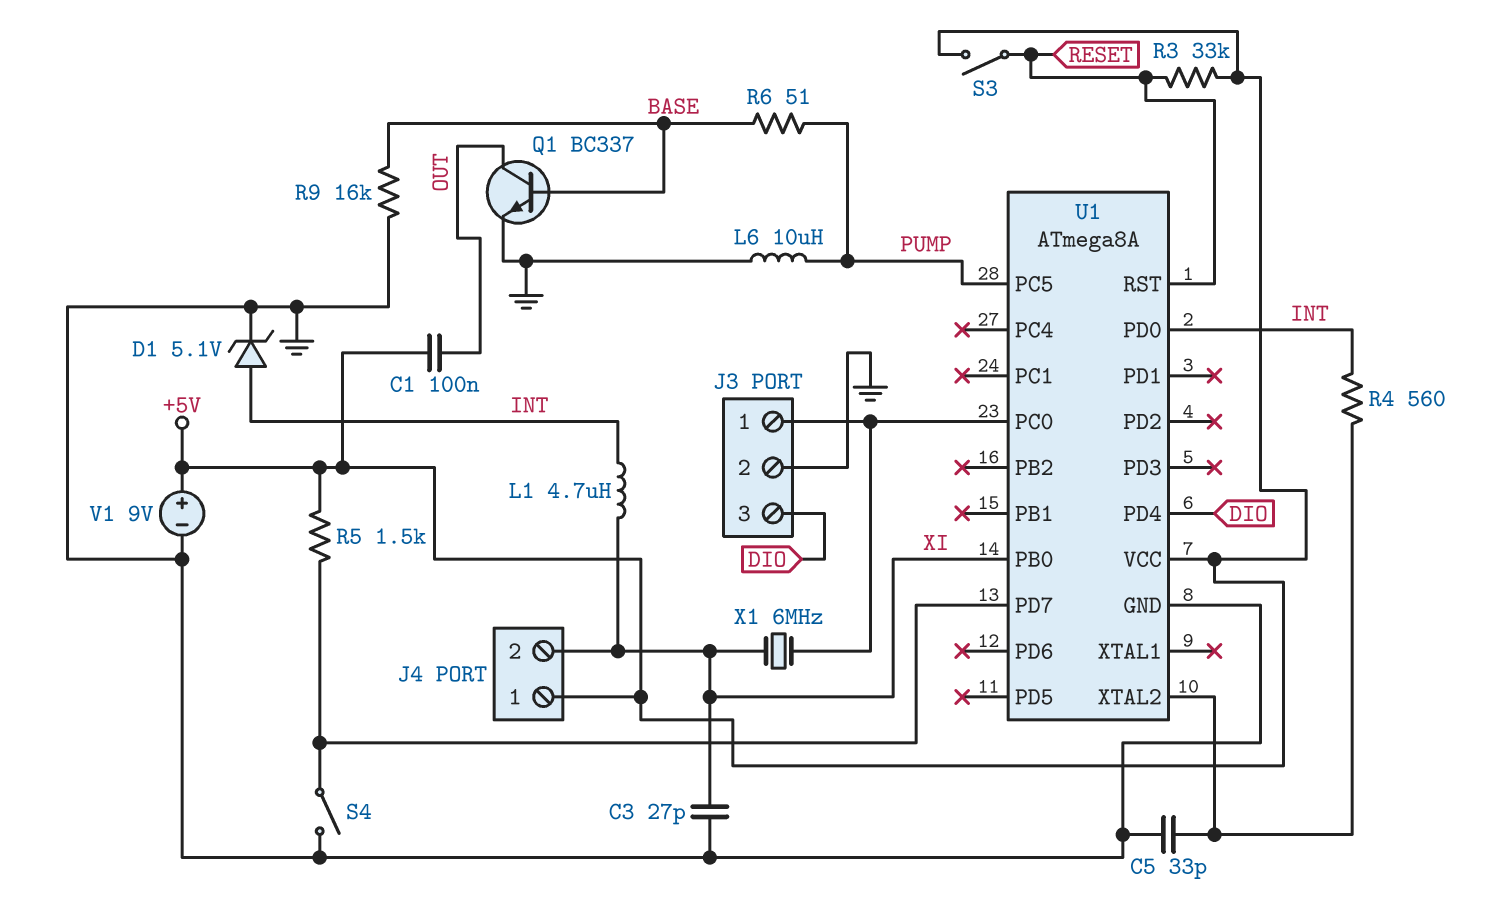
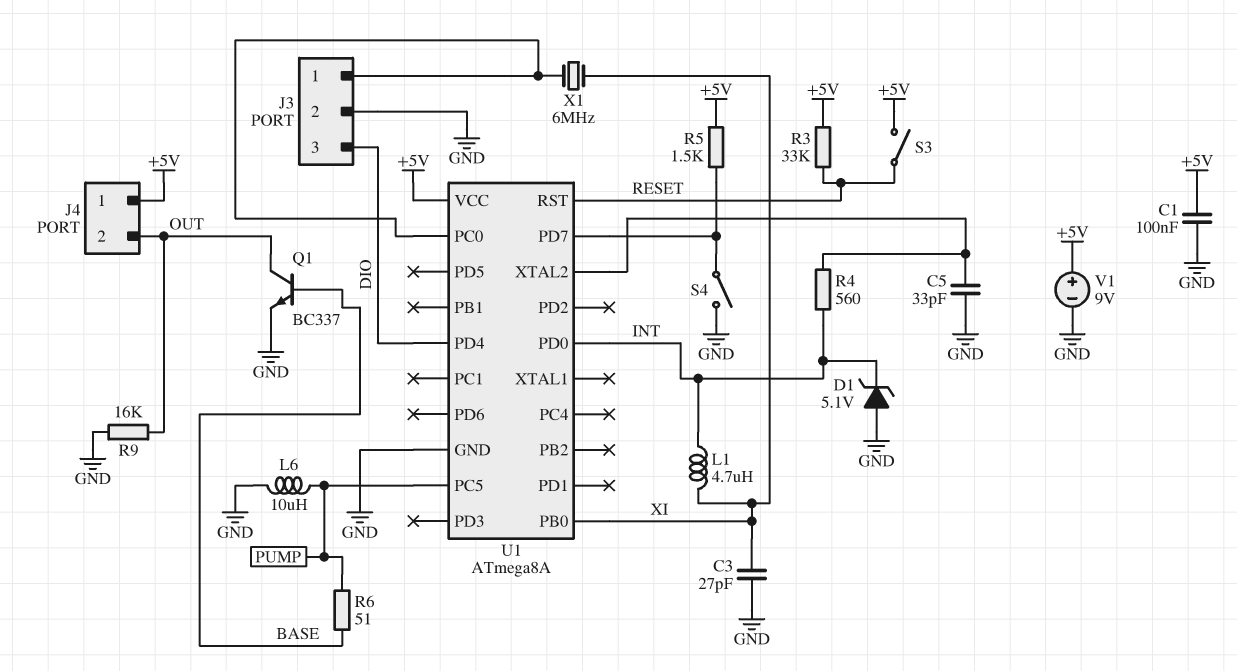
C1: 100nF (+5V, OUT) -> 100nF (+5V, GND)
D1: zener 5.1V (A INT, K GND) -> zener 5.1V (A GND, K INT)
J4 pin 2: XI -> OUT
R9: 16k (BASE, GND) -> 16k (GND, OUT)

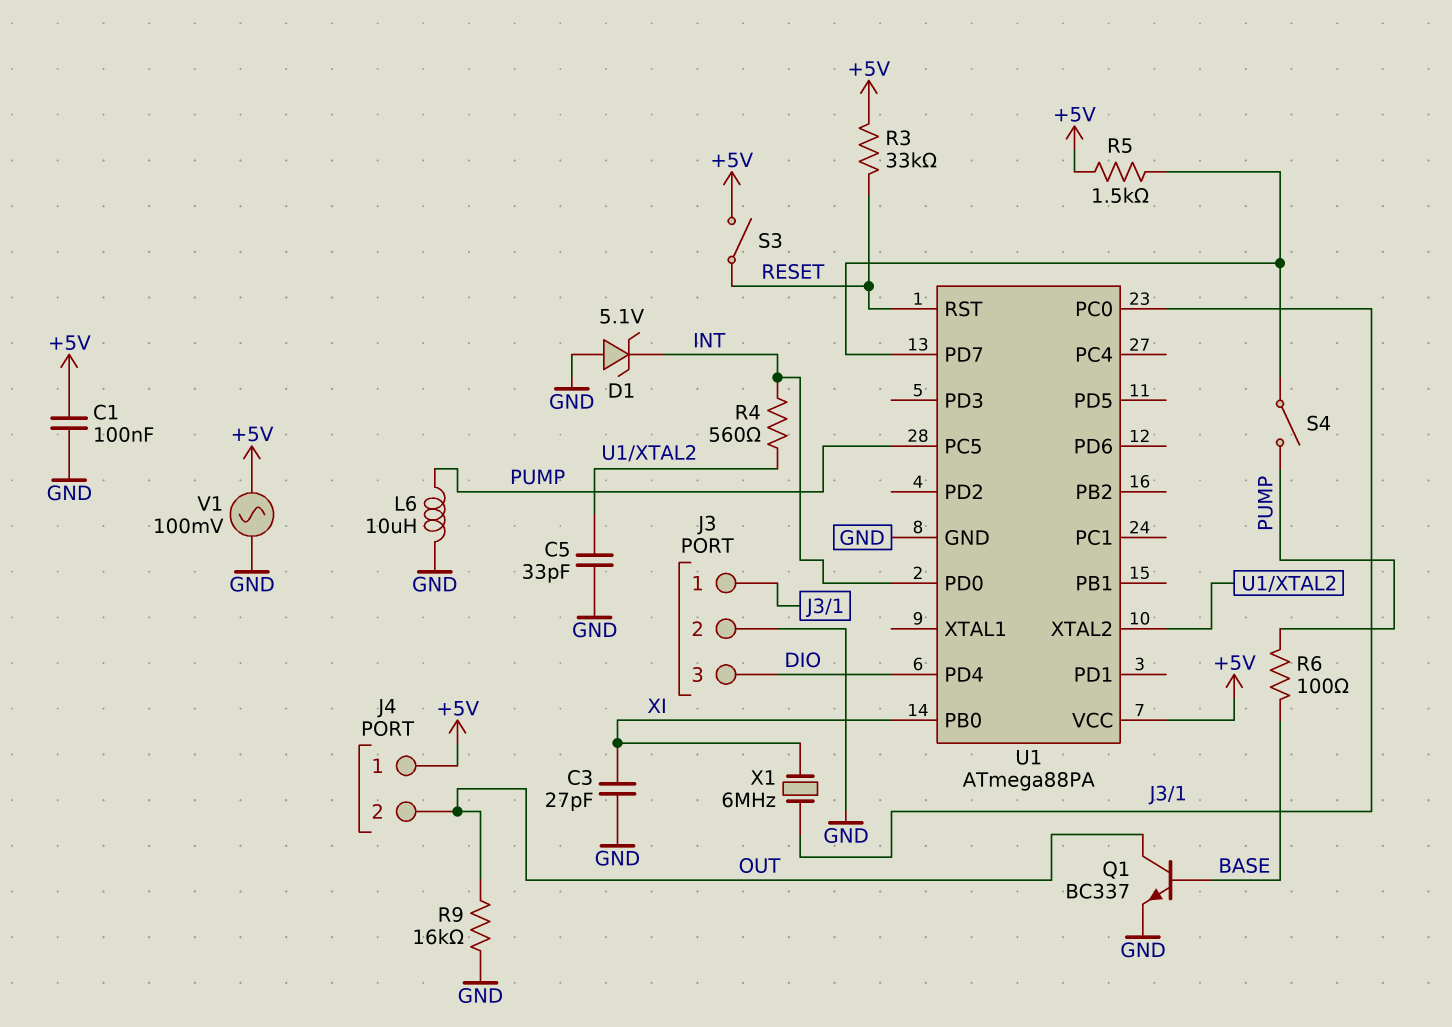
L1: 4.7uH (INT, XI) -> none
R6: 51 (BASE, PUMP) -> 100 (BASE, PUMP)
S4: switch (GND, U1/PD7) -> switch (PUMP, U1/PD7)
U1: ATmega8A -> ATmega88PA
V1: 9V (plus +5V, minus GND) -> AC 100mV (+5V, GND)

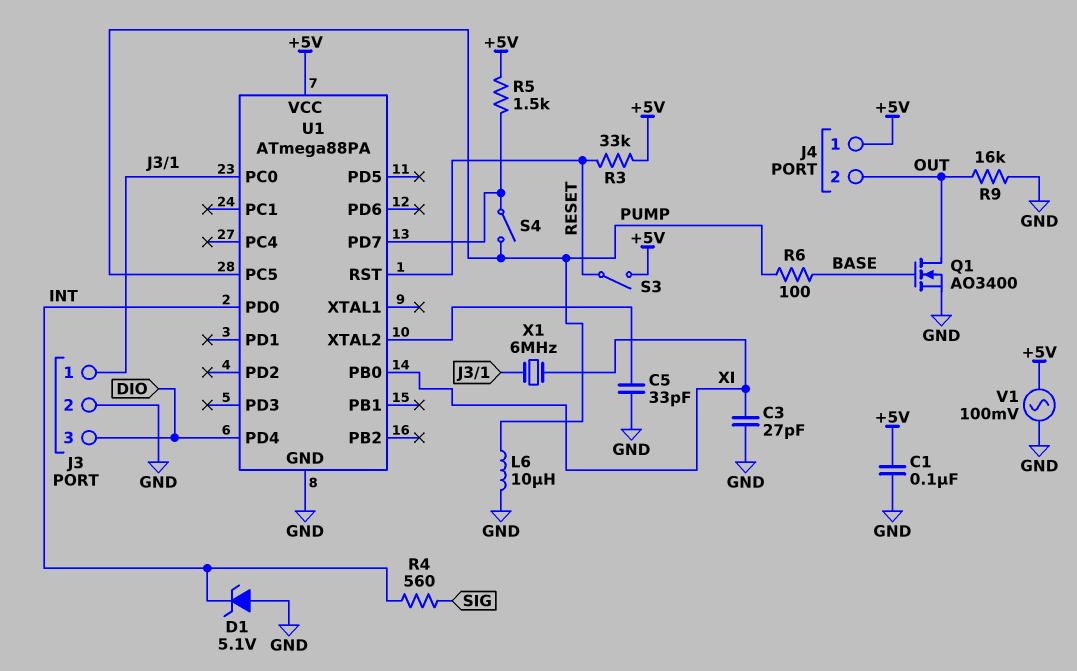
Q1: NPN BC337 (B BASE, C OUT, E GND) -> NMOS AO3400 (G BASE, D OUT, S GND)
R4: 560 (INT, U1/XTAL2) -> 560 (INT, SIG)

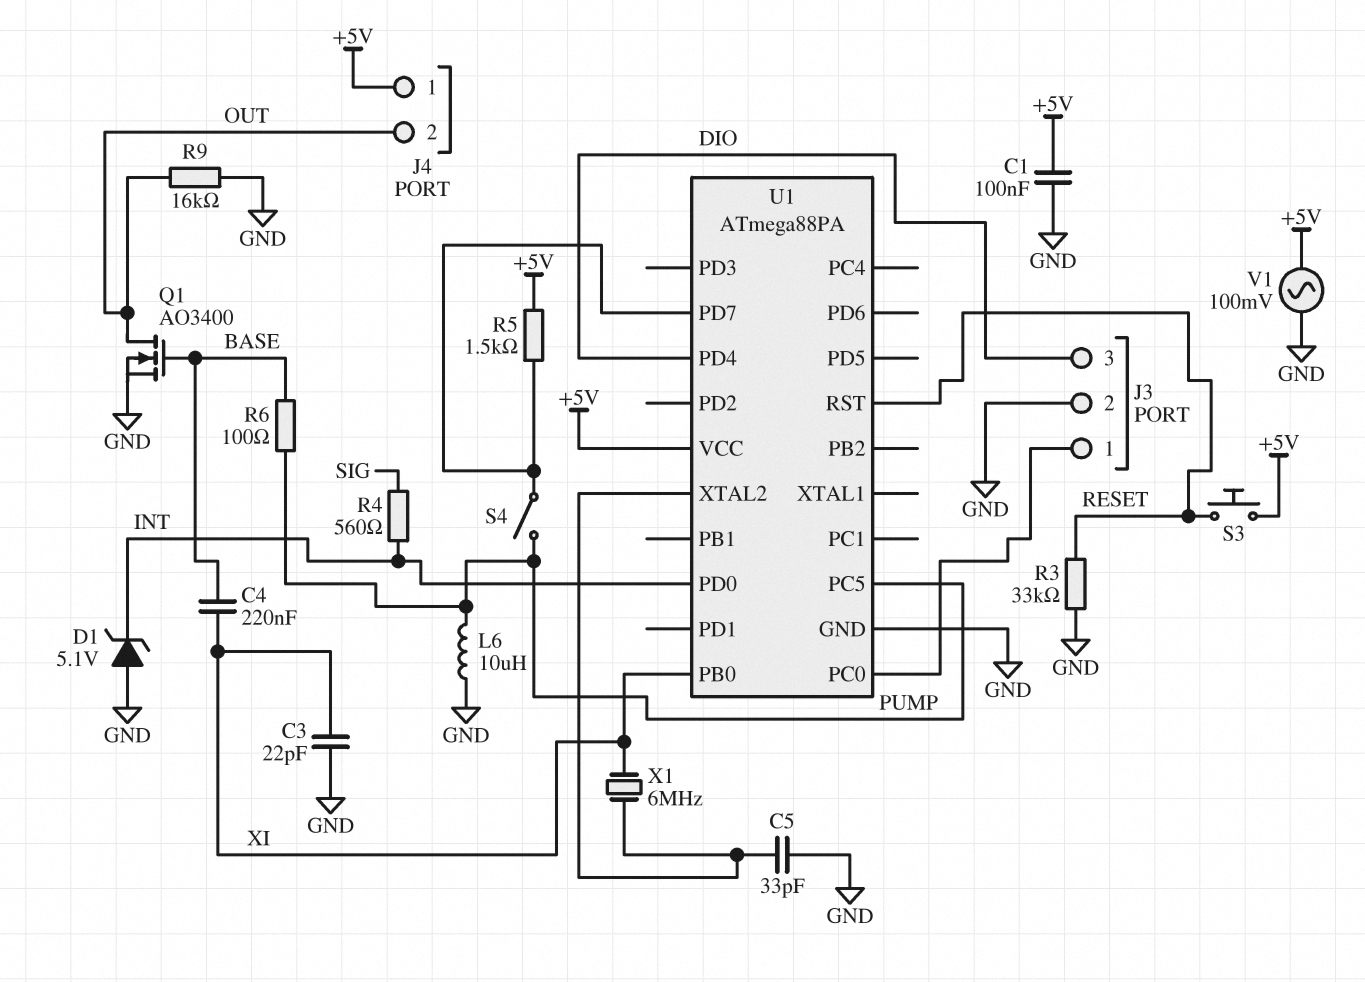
C3: 27pF (GND, XI) -> 22pF (GND, XI)
C4: none -> 220nF (BASE, XI)
R3: 33k (+5V, RESET) -> 33k (GND, RESET)
S3: switch (+5V, RESET) -> button (+5V, RESET)
X1: 6MHz (J3/1, XI) -> 6MHz (U1/XTAL2, XI)

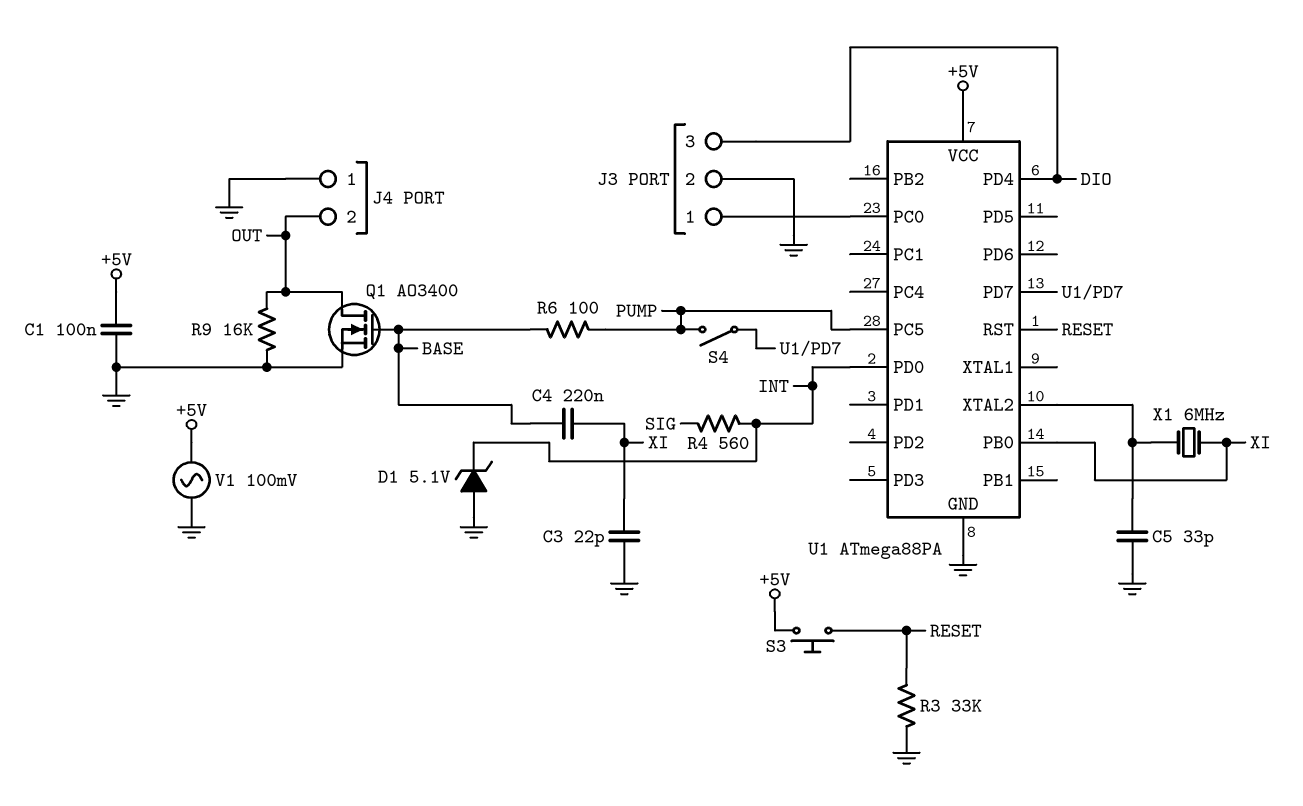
J4 pin 1: +5V -> GND
L6: 10uH (GND, PUMP) -> none
R5: 1.5k (+5V, U1/PD7) -> none

